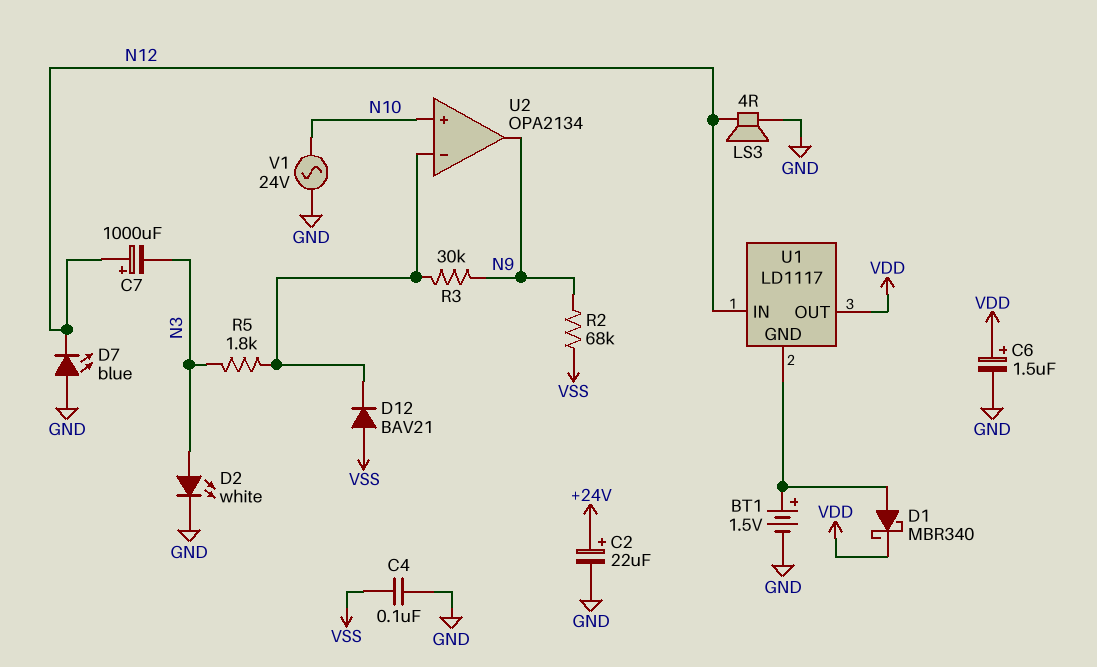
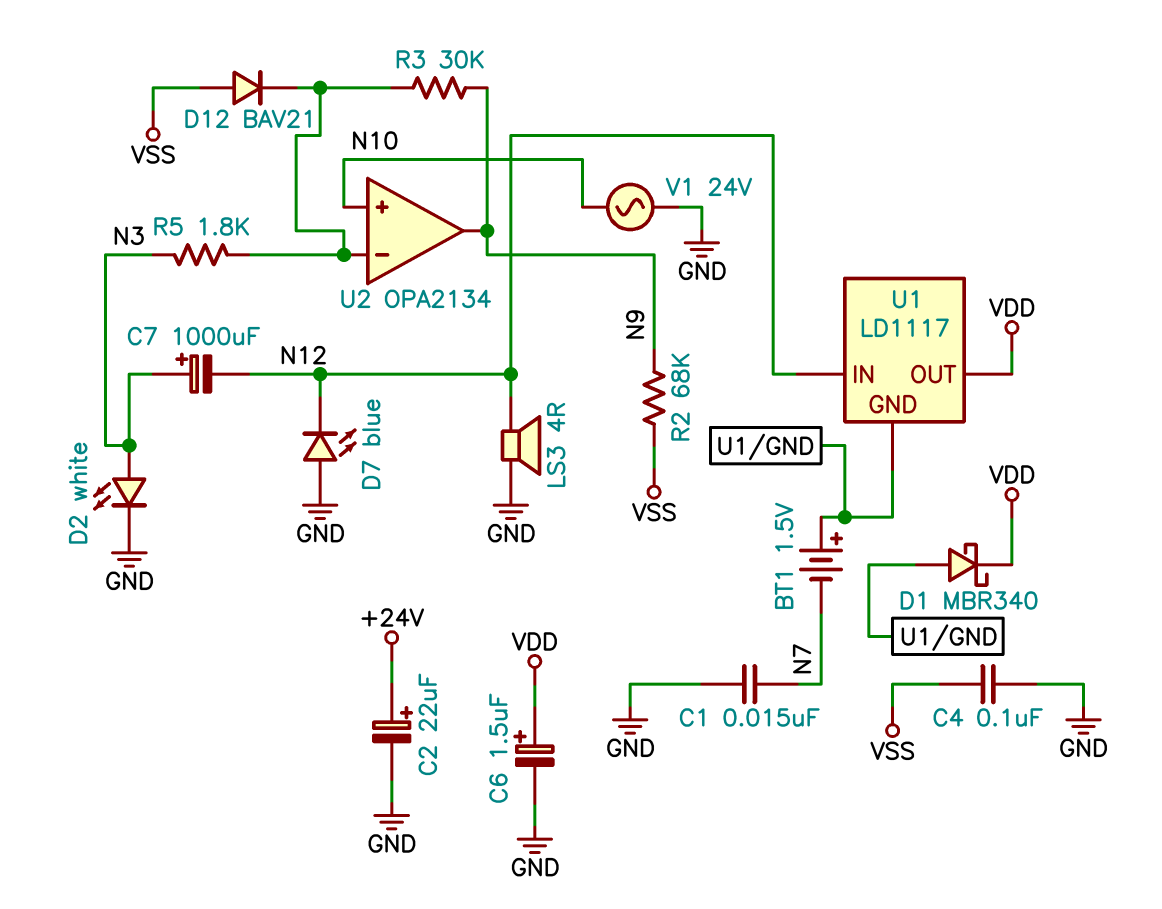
BT1: 1.5V (plus U1/GND, minus GND) -> 1.5V (plus U1/GND, minus N7)
C1: none -> 15nF (GND, N7)
C7: 1000uF (plus N12, minus N3) -> 1000uF (plus N3, minus N12)

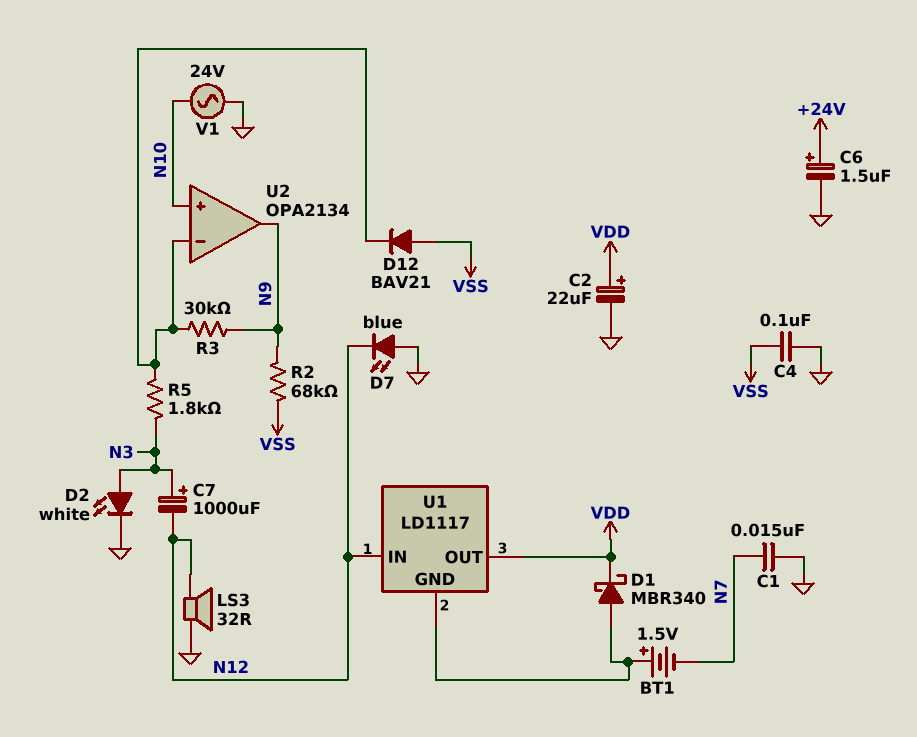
C2: 22uF (plus +24V, minus GND) -> 22uF (plus VDD, minus GND)
C6: 1.5uF (plus VDD, minus GND) -> 1.5uF (plus +24V, minus GND)
LS3: speaker 4R (GND, N12) -> speaker 32R (GND, N12)

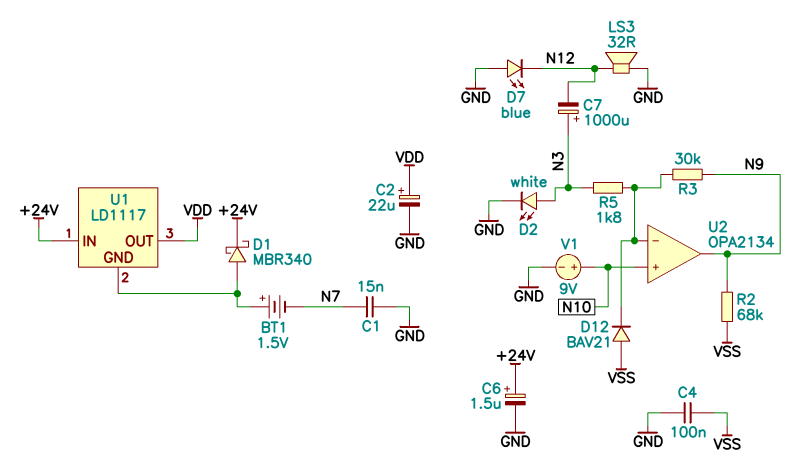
D1: schottky MBR340 (A U1/GND, K VDD) -> schottky MBR340 (A U1/GND, K +24V)
U1 pin IN: N12 -> +24V
V1: AC 24V (GND, N10) -> 9V (plus N10, minus GND)

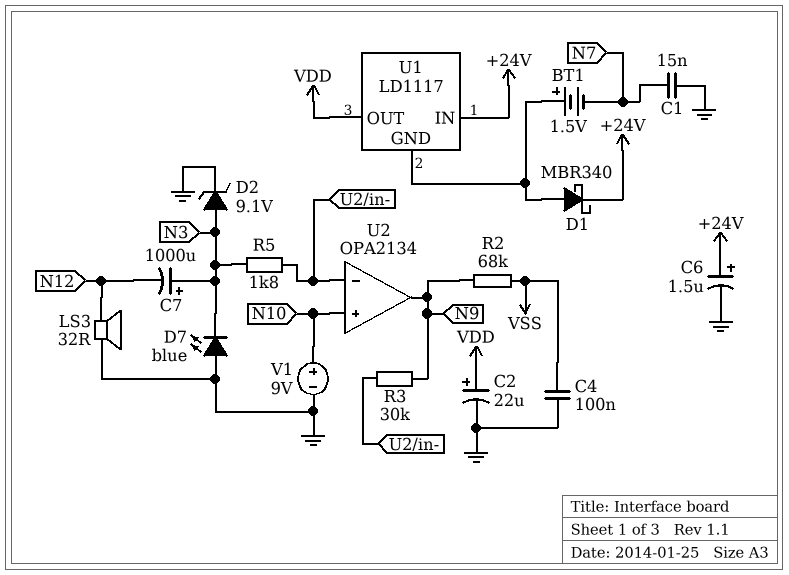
D2: LED white (A N3, K GND) -> zener 9.1V (A N3, K GND)
D7: LED blue (A GND, K N12) -> LED blue (A GND, K N3)
D12: diode BAV21 (A VSS, K U2/in-) -> none

